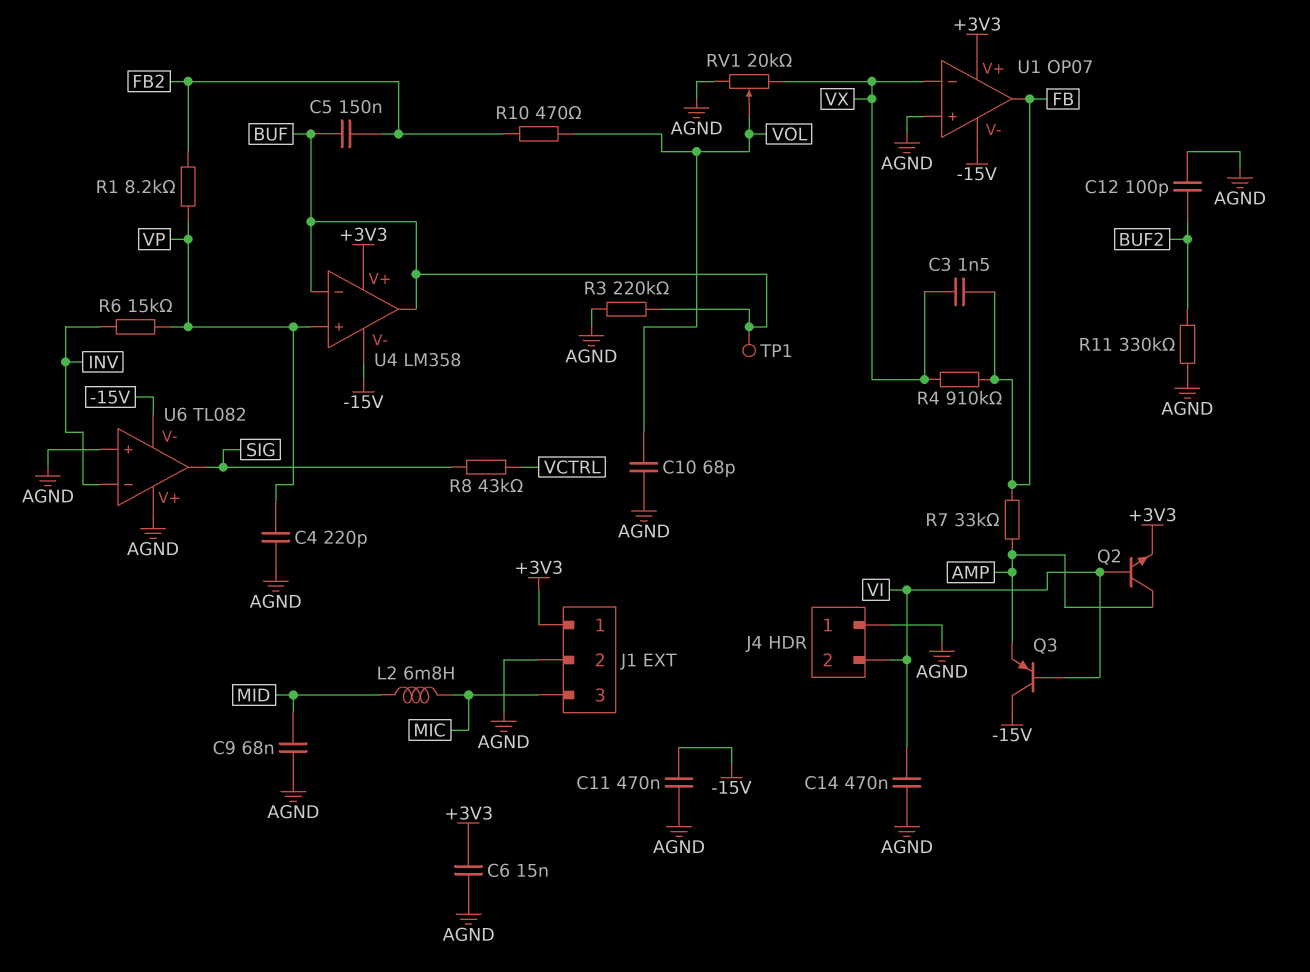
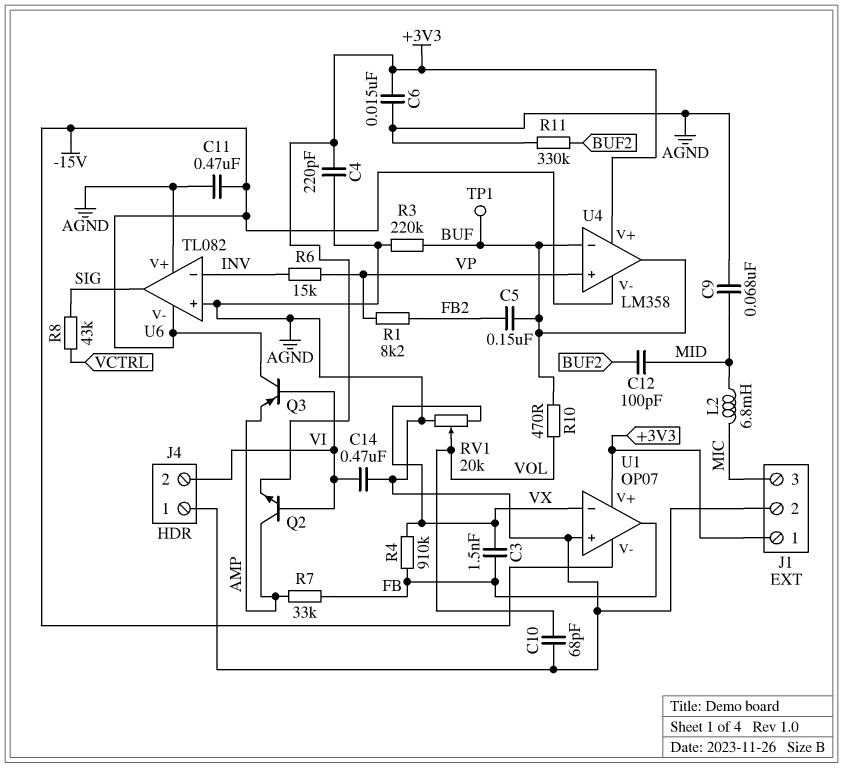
C4: 220pF (AGND, VP) -> 220pF (+3V3, AGND)
C12: 100pF (AGND, BUF2) -> 100pF (BUF2, MID)
R10: 470 (FB2, VOL) -> 470 (BUF, VOL)

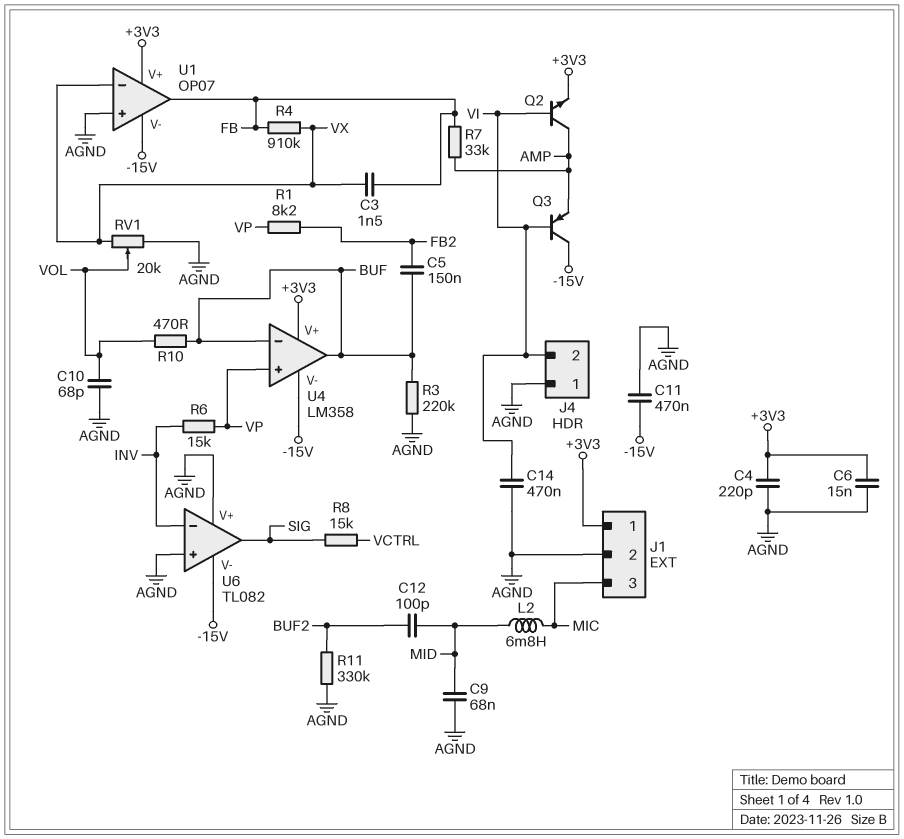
R8: 43k (SIG, VCTRL) -> 15k (SIG, VCTRL)
TP1: test point (BUF) -> none

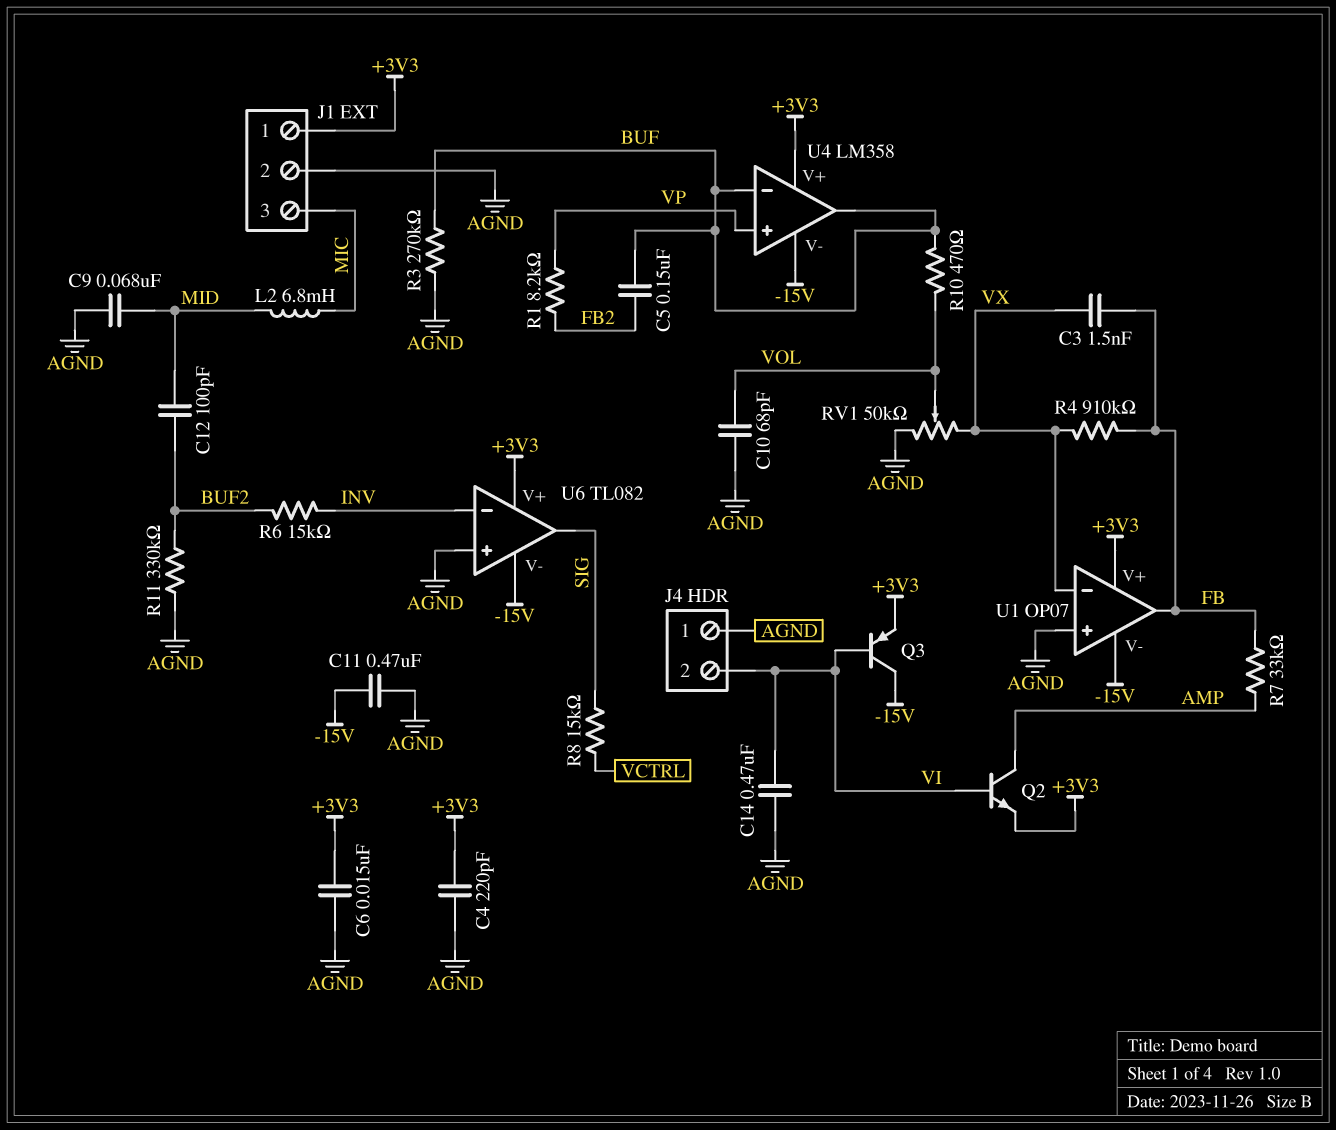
Q3: PNP (B VI, C -15V, E AMP) -> PNP (B VI, C -15V, E +3V3)
R3: 220k (AGND, BUF) -> 270k (AGND, BUF)
R6: 15k (INV, VP) -> 15k (BUF2, INV)
RV1: 20k (AGND, VX, wiper VOL) -> 50k (AGND, VX, wiper VOL)
U6 pin V+: AGND -> +3V3

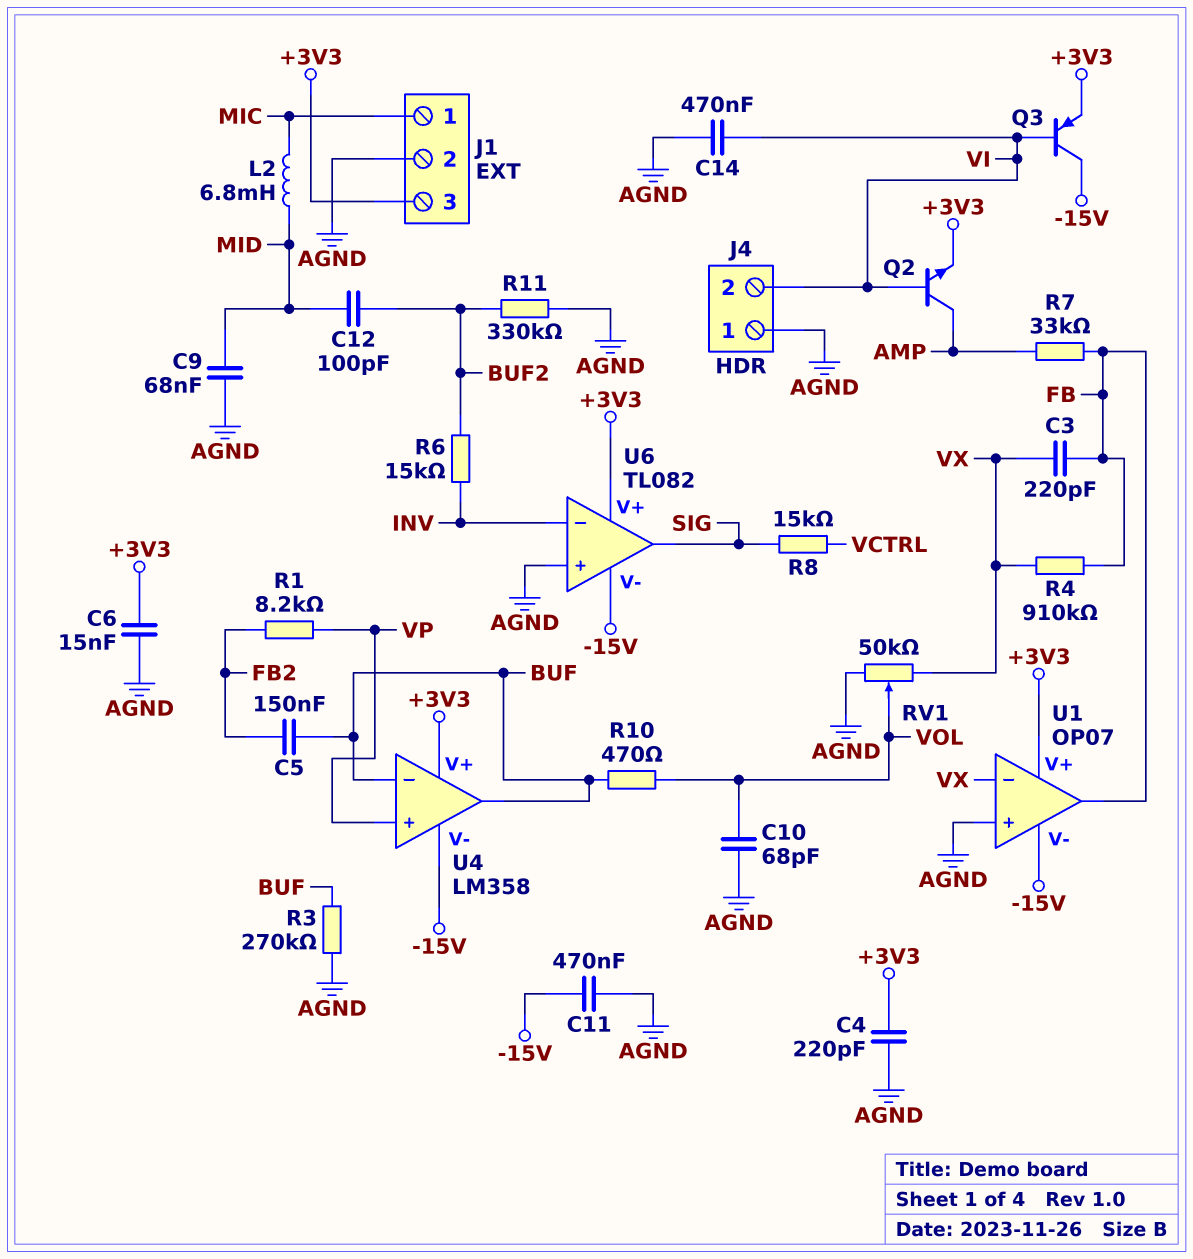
C3: 1.5nF (FB, VX) -> 220pF (FB, VX)
J1 pin 1: +3V3 -> MIC
J1 pin 3: MIC -> +3V3

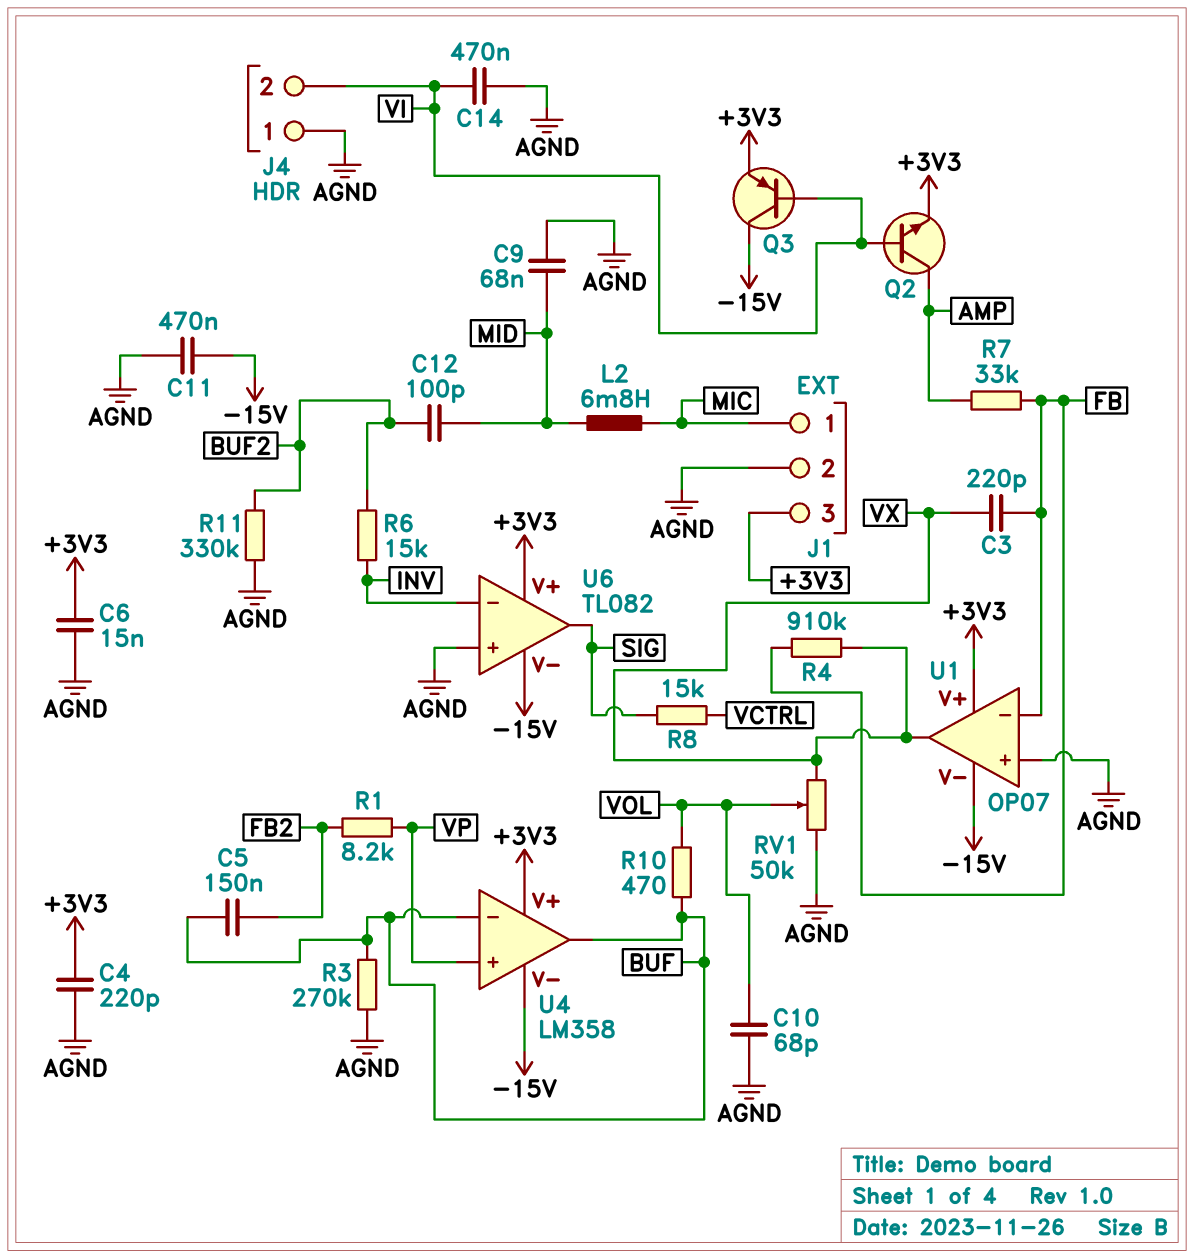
U1 pin in-: VX -> FB
U1 pin out: FB -> VX

